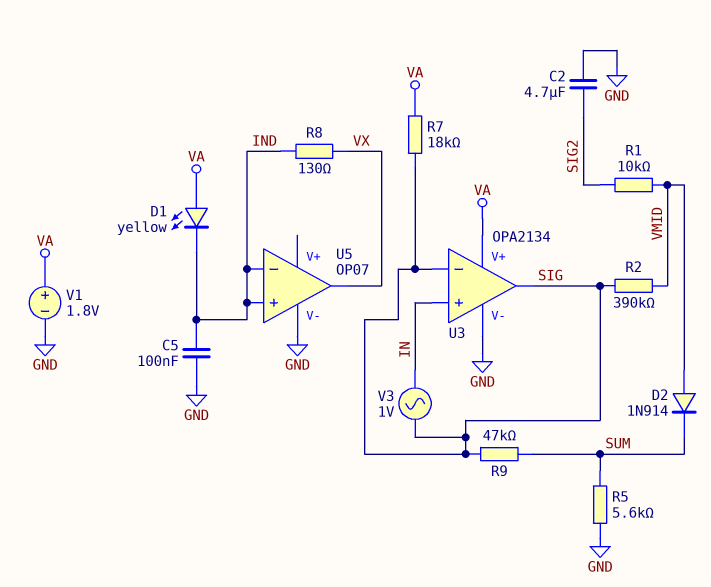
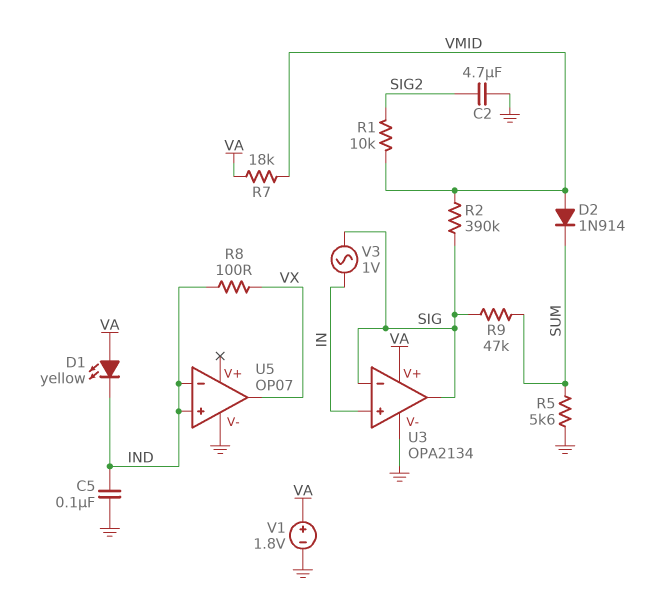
R7: 18k (SIG, VA) -> 18k (VA, VMID)
R8: 130 (IND, VX) -> 100 (IND, VX)

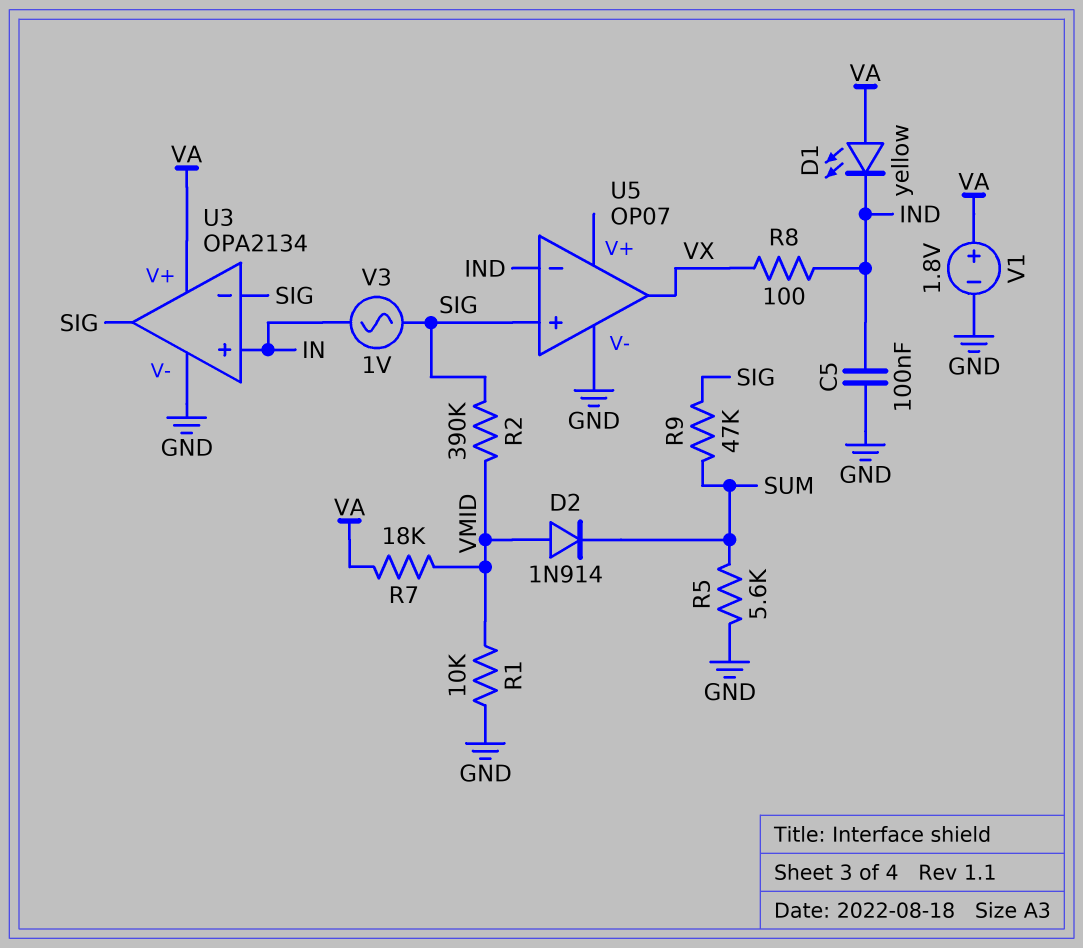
C2: 4.7uF (GND, SIG2) -> none
R1: 10k (SIG2, VMID) -> 10k (GND, VMID)
U5 pin in+: IND -> SIG

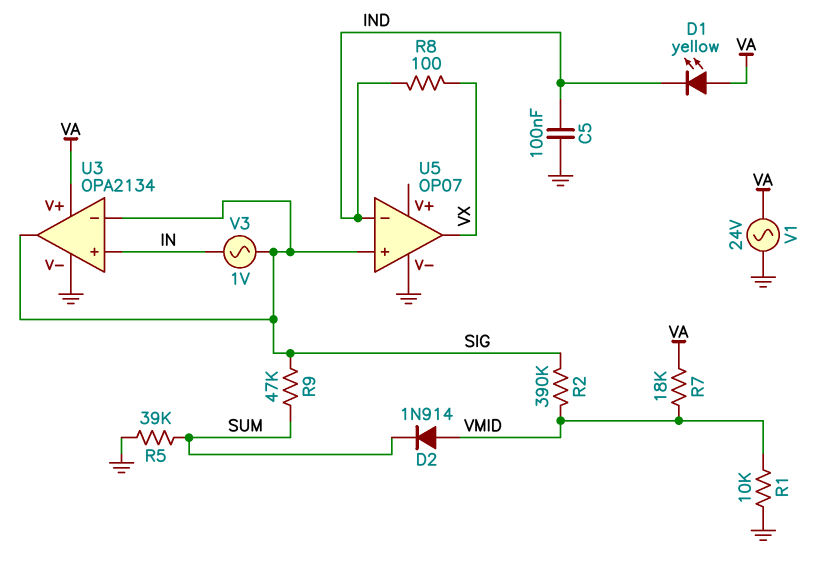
R5: 5.6k (GND, SUM) -> 39k (GND, SUM)
V1: 1.8V (plus VA, minus GND) -> AC 24V (GND, VA)

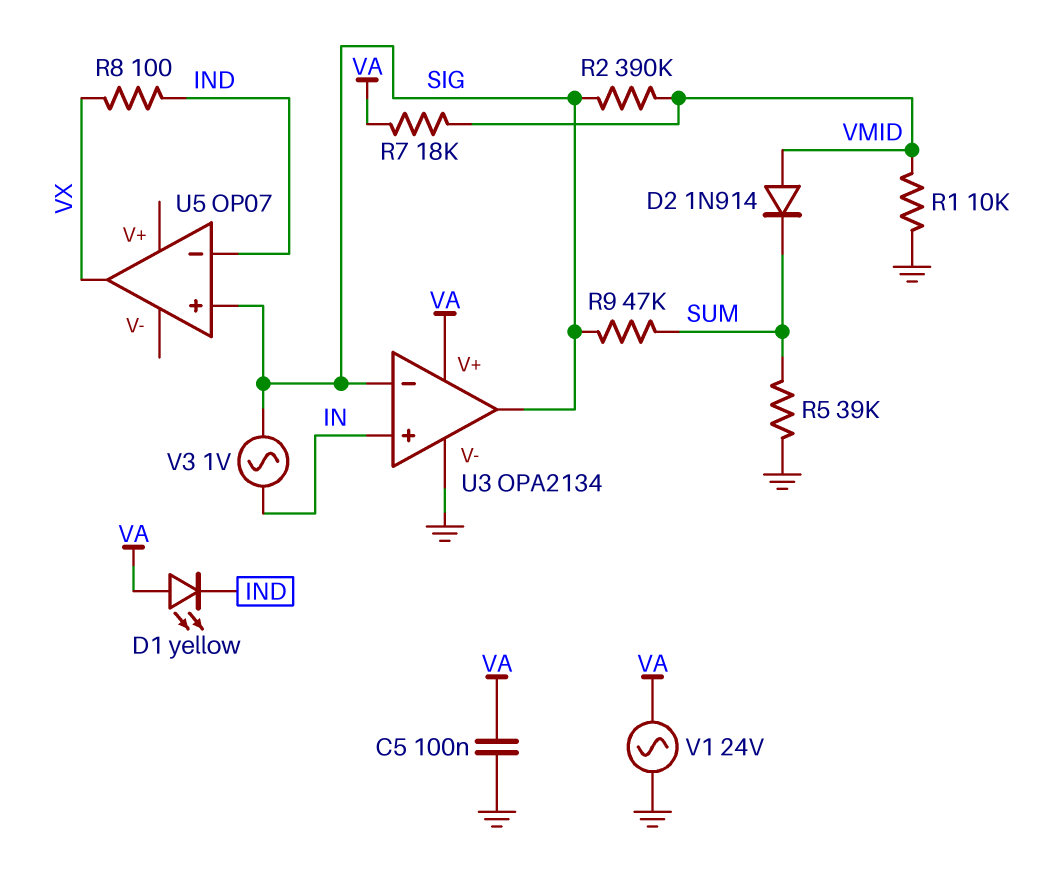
C5: 100nF (GND, IND) -> 100nF (GND, VA)
U5 pin V-: GND -> none

